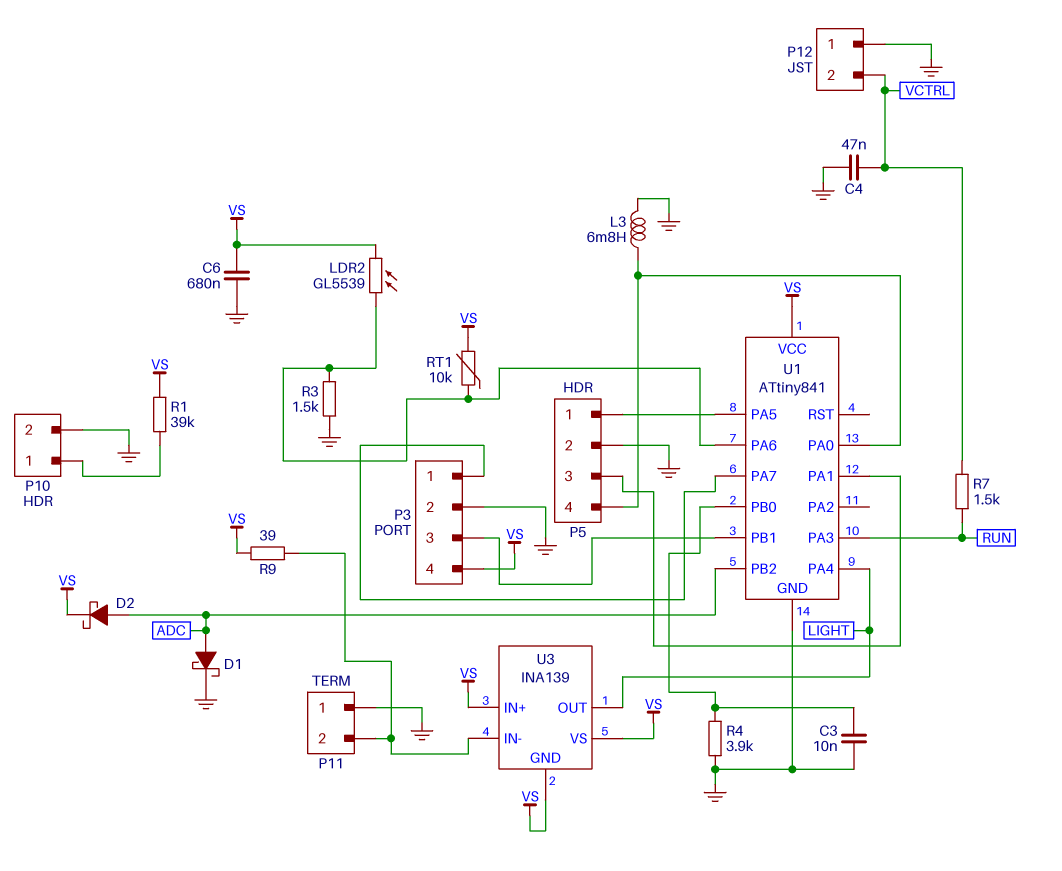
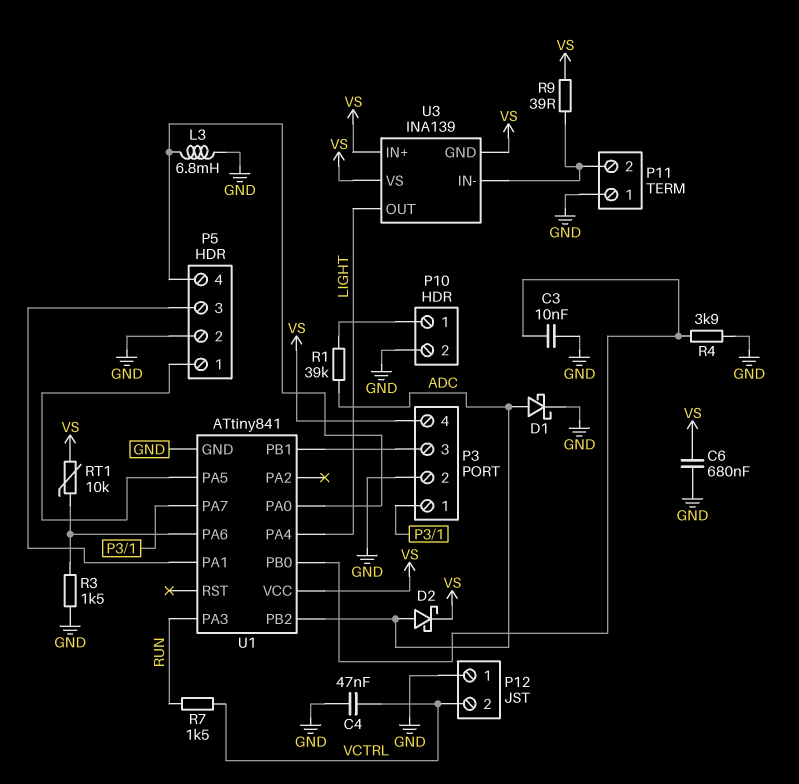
LDR2: GL5539 (U1/PA6, VS) -> none
R1: 39k (P10/1, VS) -> 39k (ADC, P10/1)

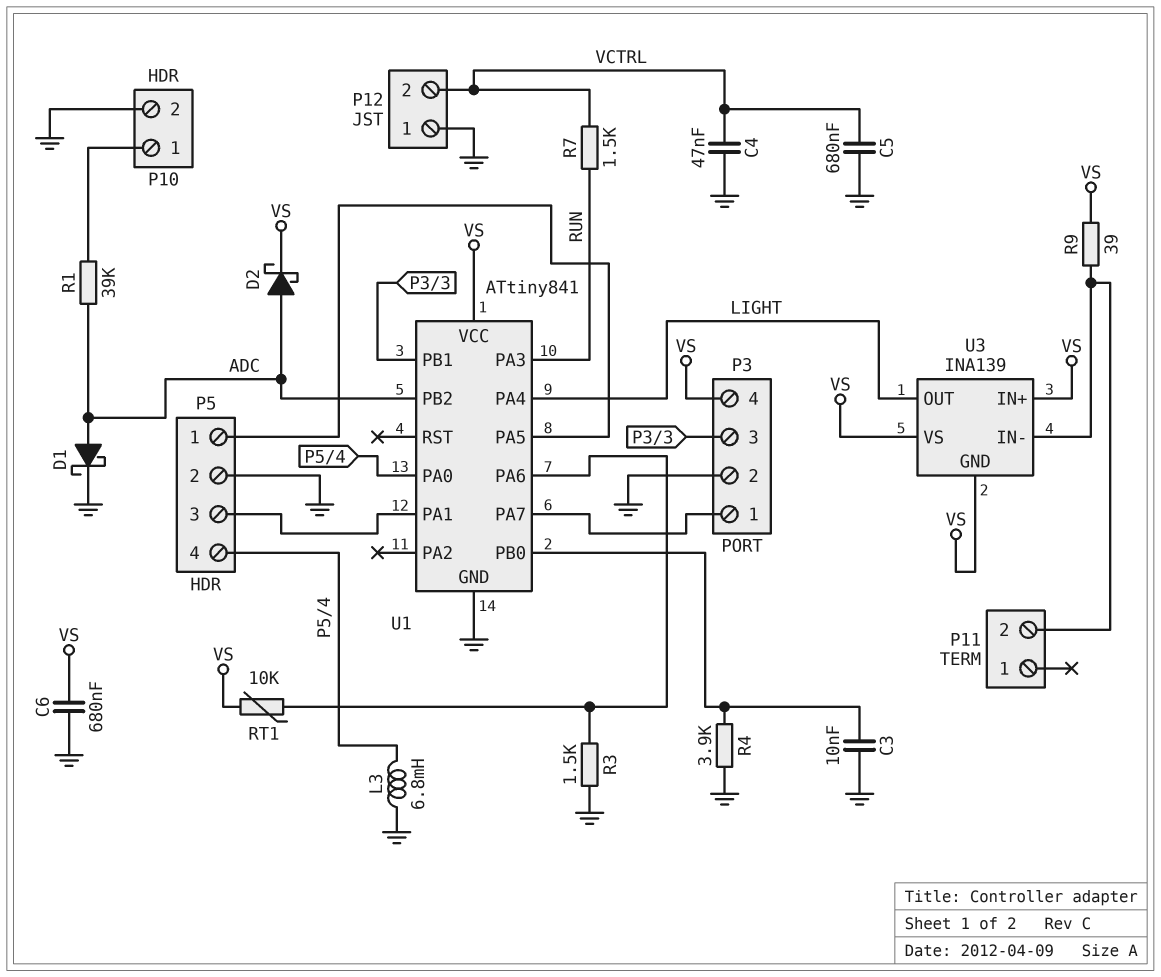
C5: none -> 680nF (GND, VCTRL)
P11 pin 1: GND -> none

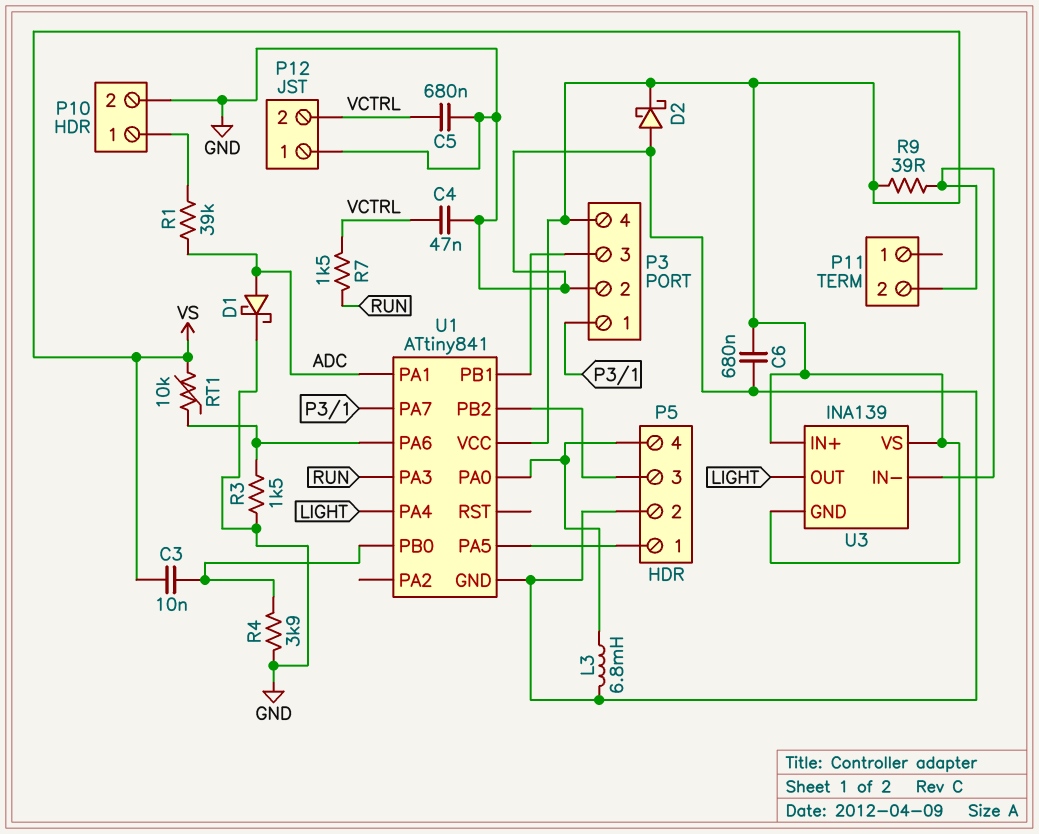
C3: 10nF (GND, U1/PB0) -> 10nF (U1/PB0, VS)
D2: schottky (A ADC, K VS) -> schottky (A GND, K VS)
U1 pin PA1: P5/3 -> ADC
U1 pin PB2: ADC -> P5/3

